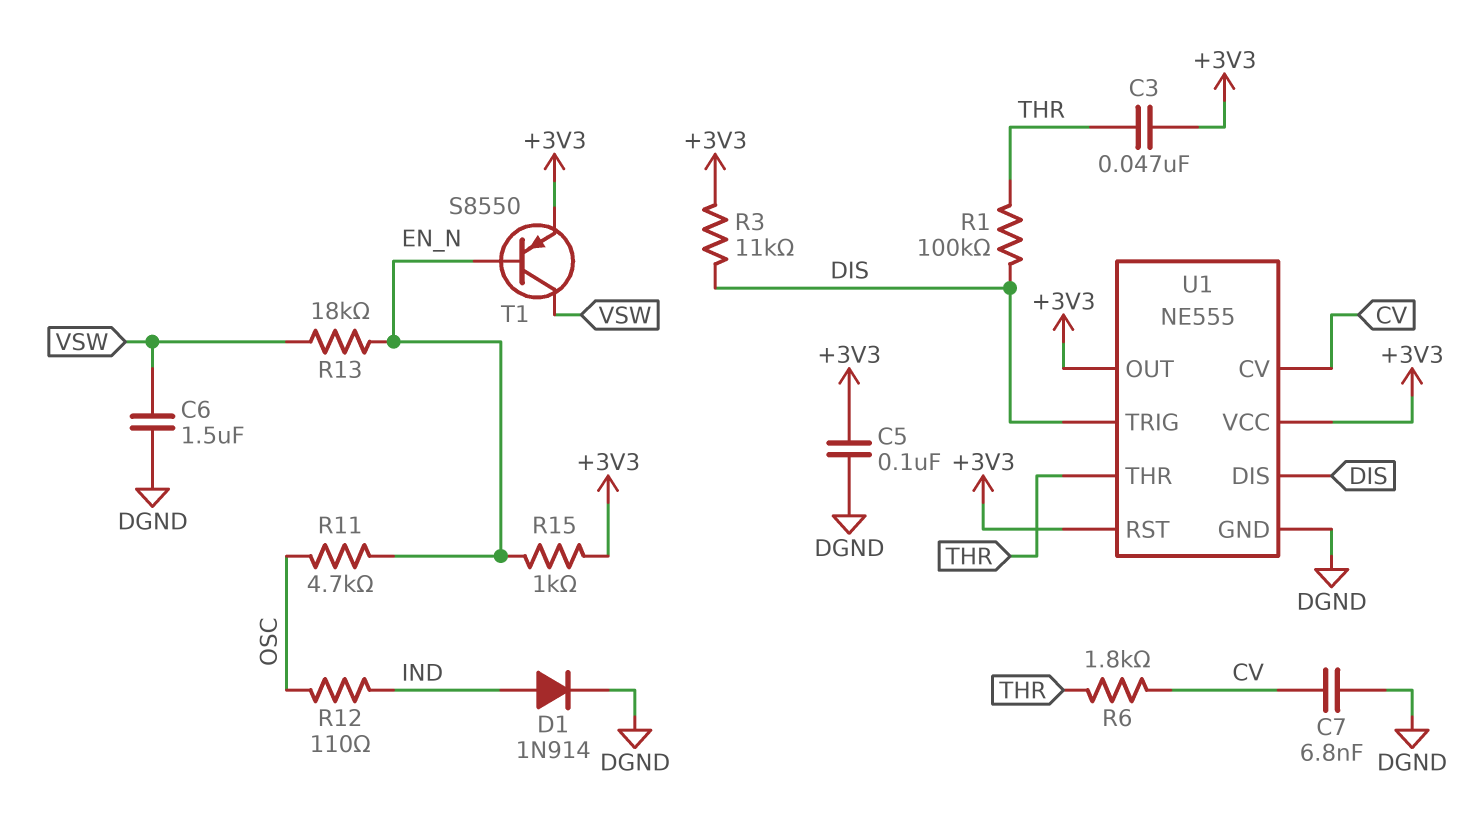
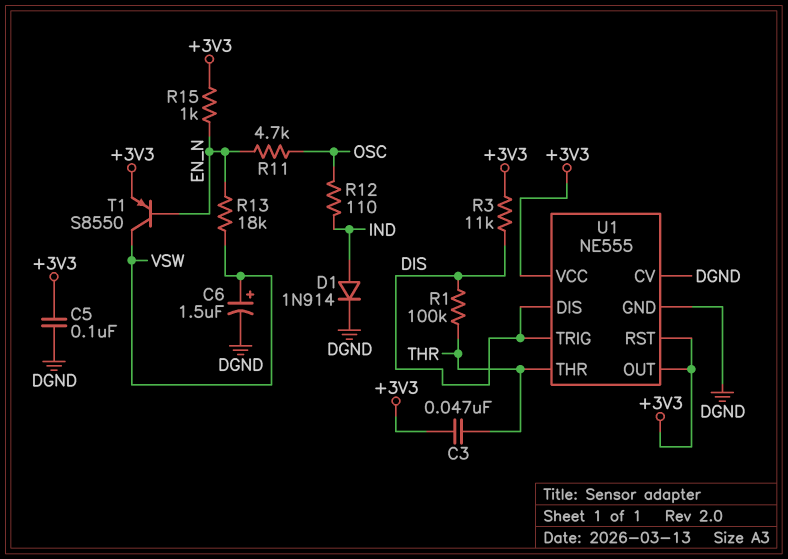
C6: 1.5uF (DGND, VSW) -> 1.5uF (plus VSW, minus DGND)
C7: 6.8nF (CV, DGND) -> none
R6: 1.8k (CV, THR) -> none
U1 pin CV: CV -> DGND

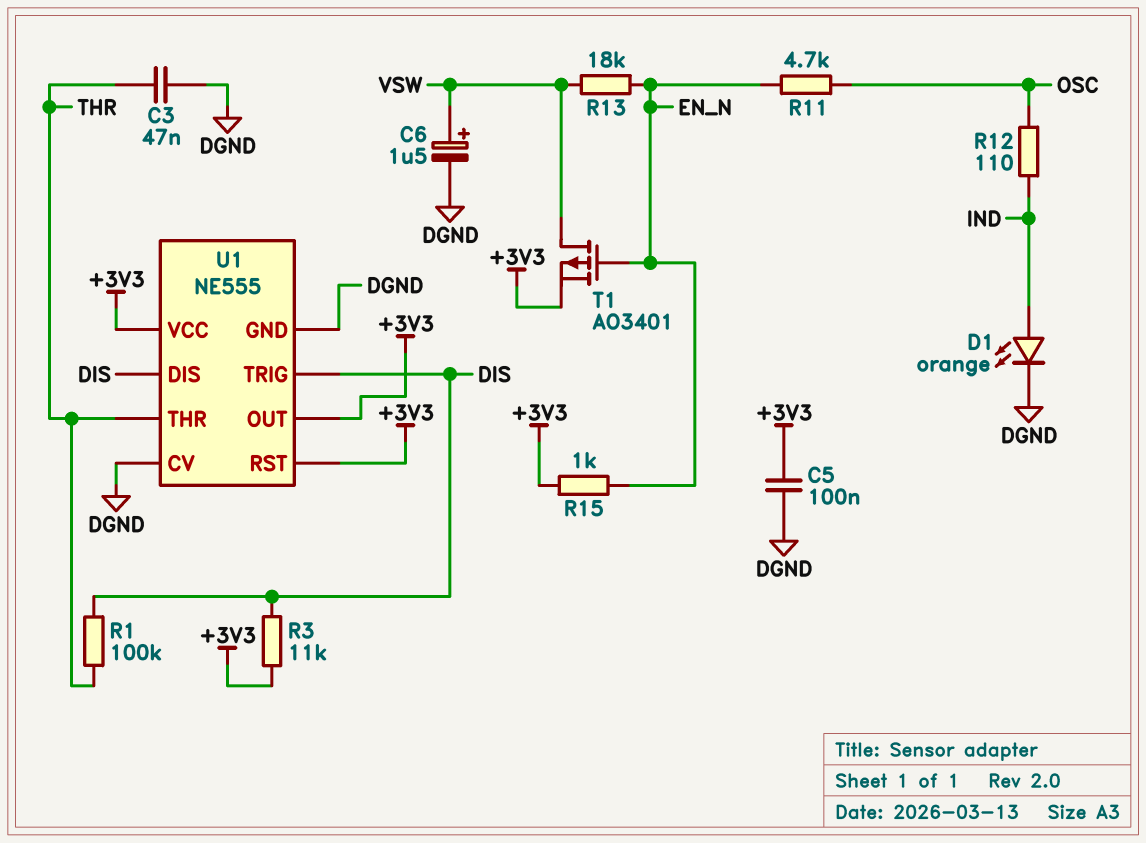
C3: 47nF (+3V3, THR) -> 47nF (DGND, THR)
D1: diode 1N914 (A IND, K DGND) -> LED orange (A IND, K DGND)
T1: PNP S8550 (B EN_N, C VSW, E +3V3) -> PMOS AO3401 (G EN_N, D VSW, S +3V3)

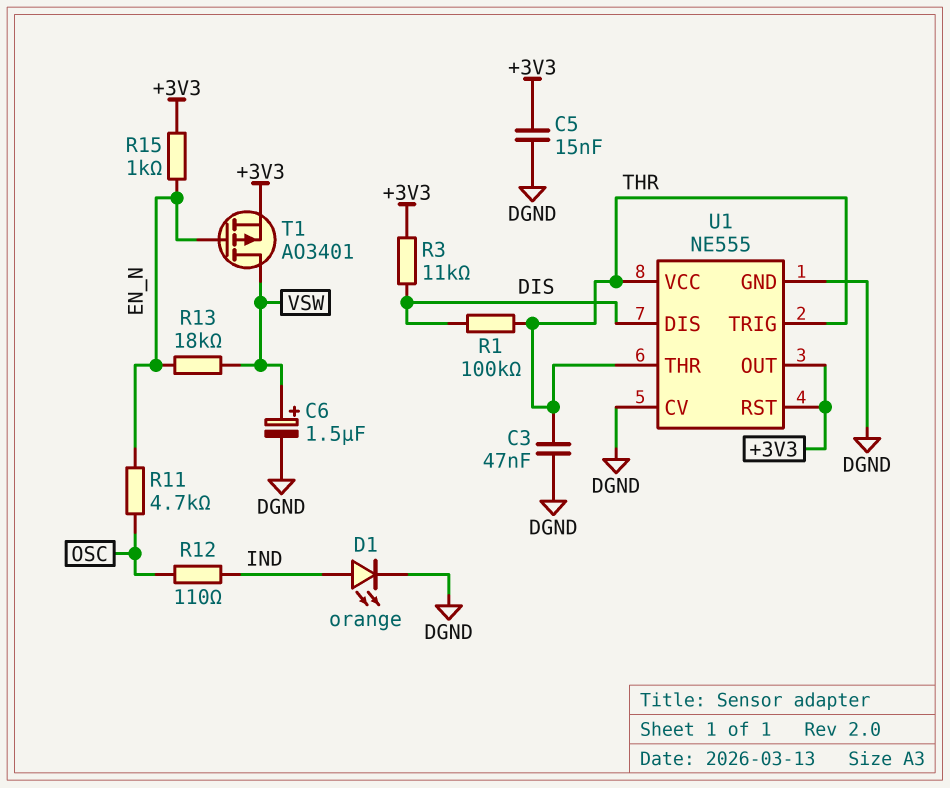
C5: 100nF (+3V3, DGND) -> 15nF (+3V3, DGND)
U1 pin TRIG: DIS -> THR
U1 pin VCC: +3V3 -> THR

